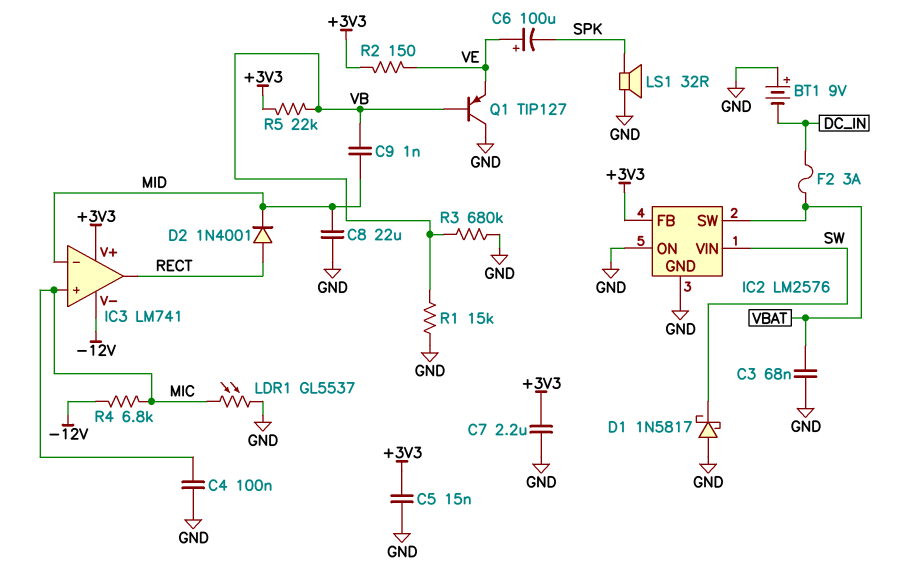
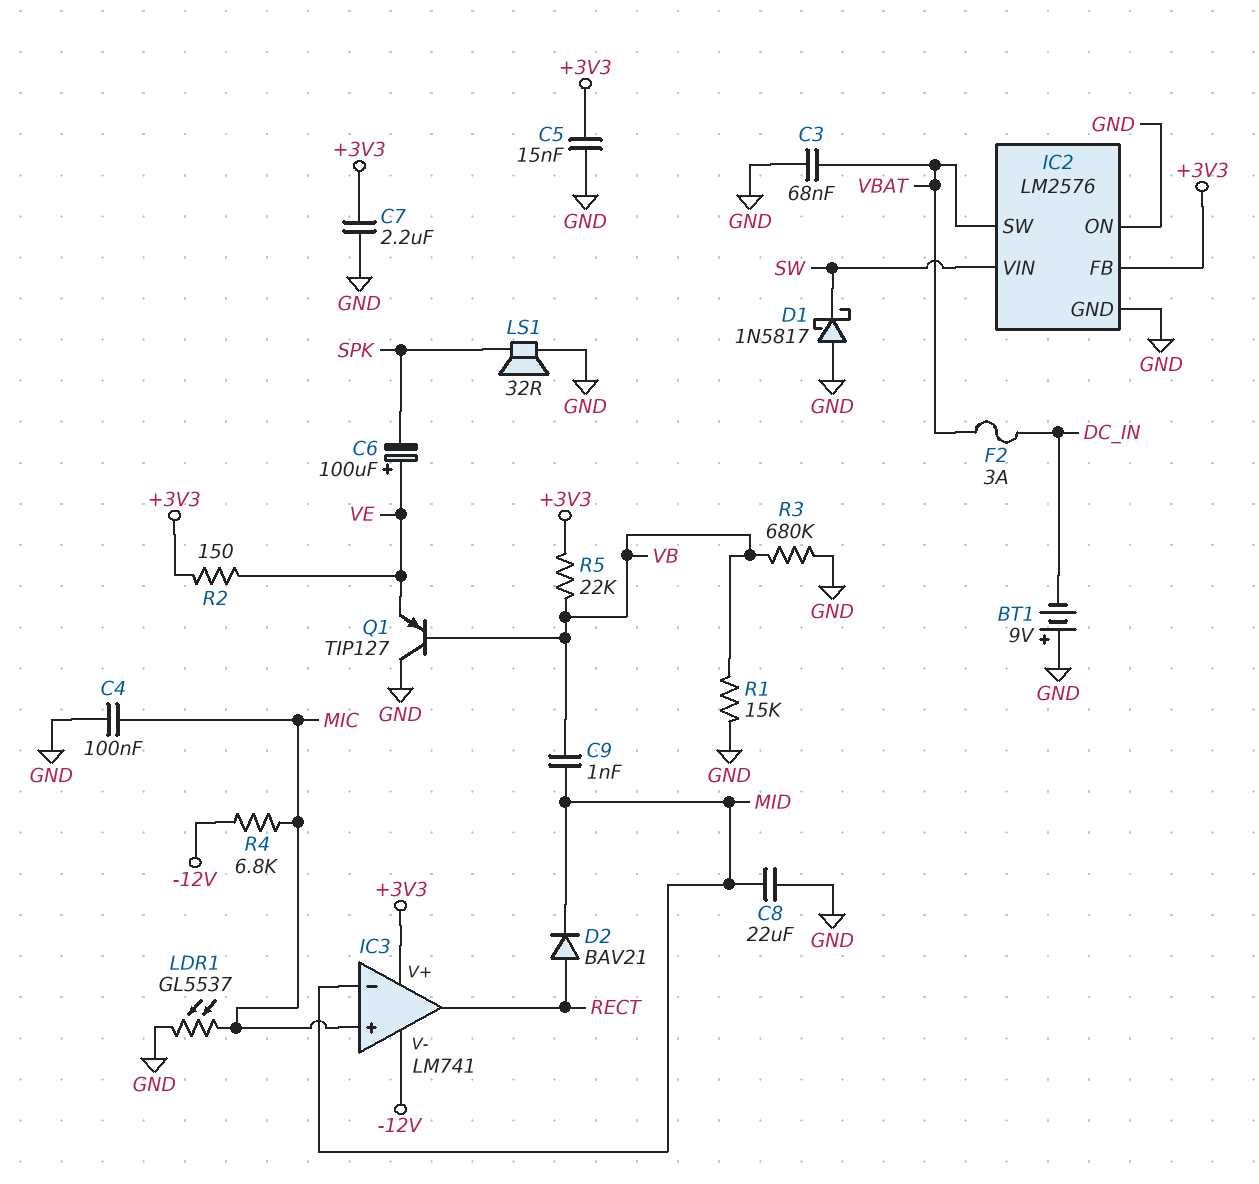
D2: diode 1N4001 (A RECT, K MID) -> diode BAV21 (A RECT, K MID)

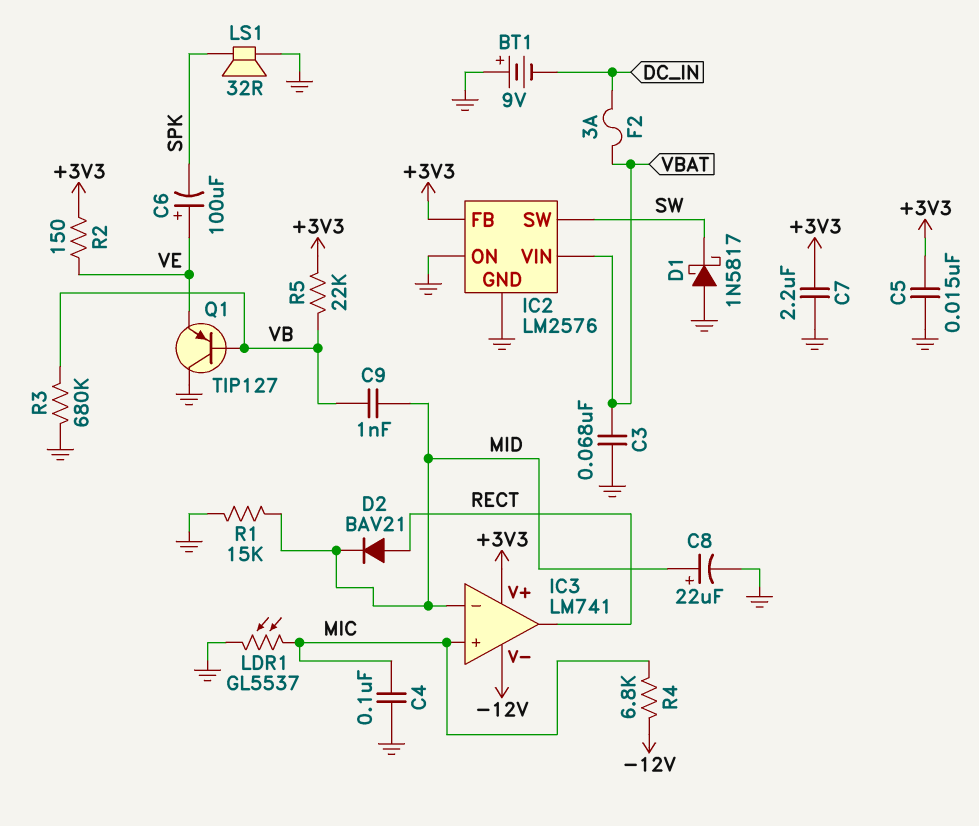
C8: 22uF (GND, MID) -> 22uF (plus MID, minus GND)
IC2 pin SW: VBAT -> SW
IC2 pin VIN: SW -> VBAT
R1: 15k (GND, VB) -> 15k (GND, MID)

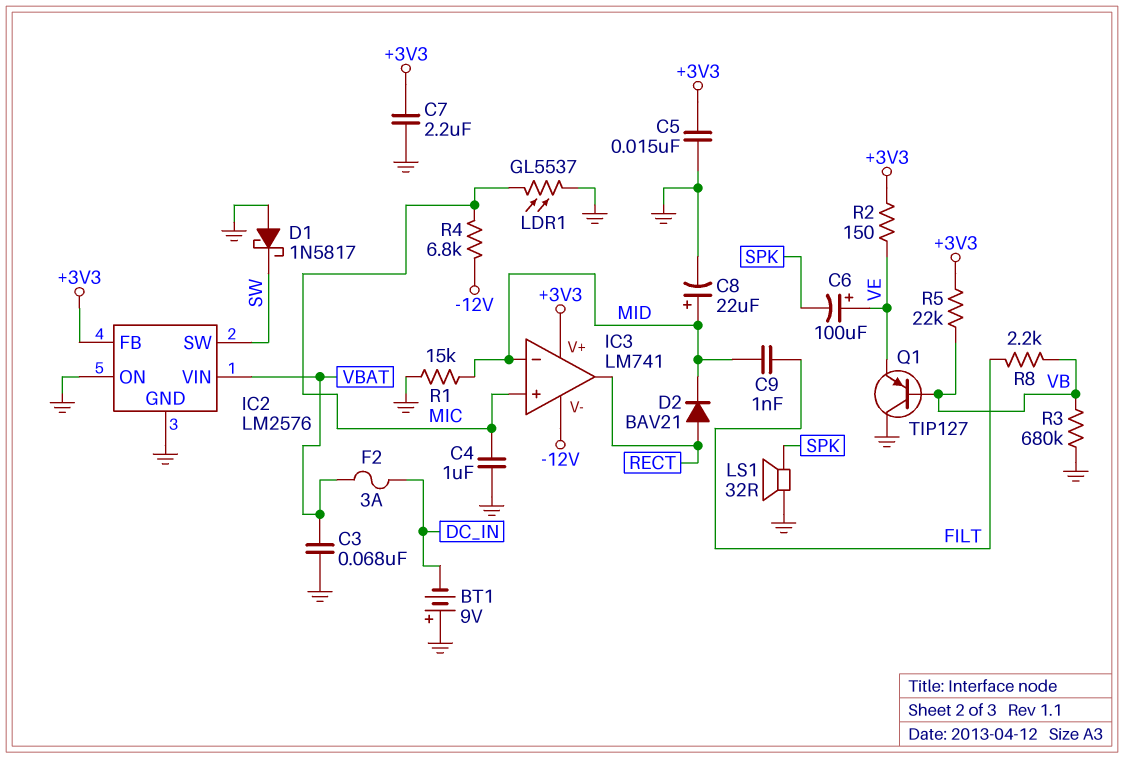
C4: 100nF (GND, MIC) -> 1uF (GND, MIC)
C9: 1nF (MID, VB) -> 1nF (FILT, MID)
R8: none -> 2.2k (FILT, VB)

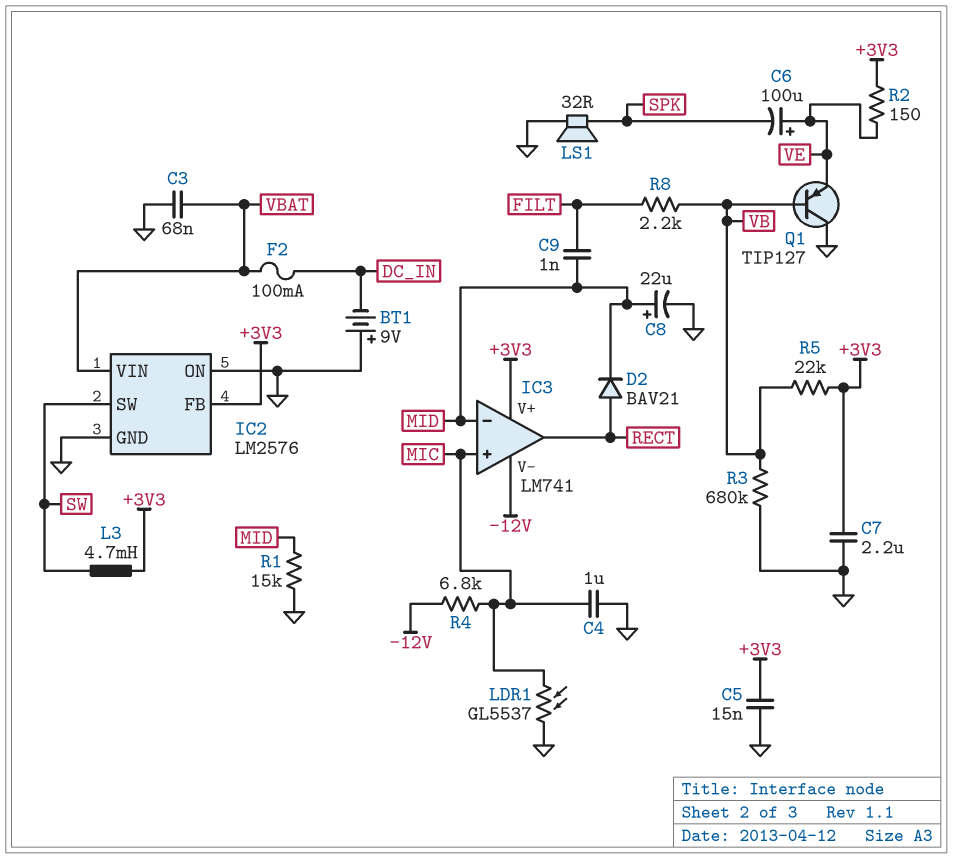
D1: schottky 1N5817 (A GND, K SW) -> none
F2: 3A (DC_IN, VBAT) -> 100mA (DC_IN, VBAT)
L3: none -> 4.7mH (+3V3, SW)

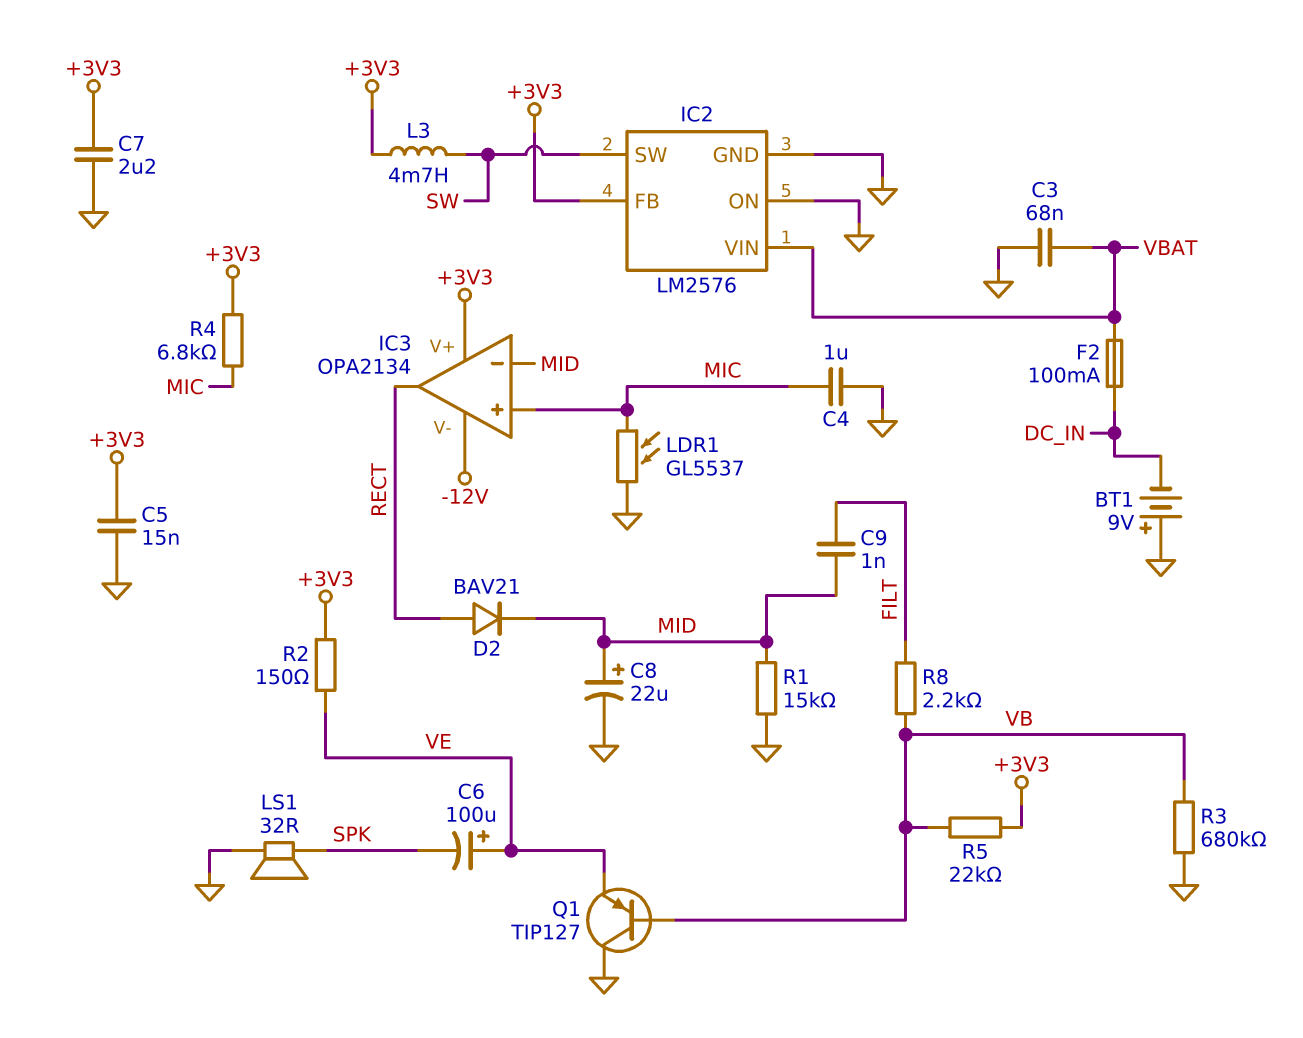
IC3: LM741 -> OPA2134
R4: 6.8k (-12V, MIC) -> 6.8k (+3V3, MIC)

